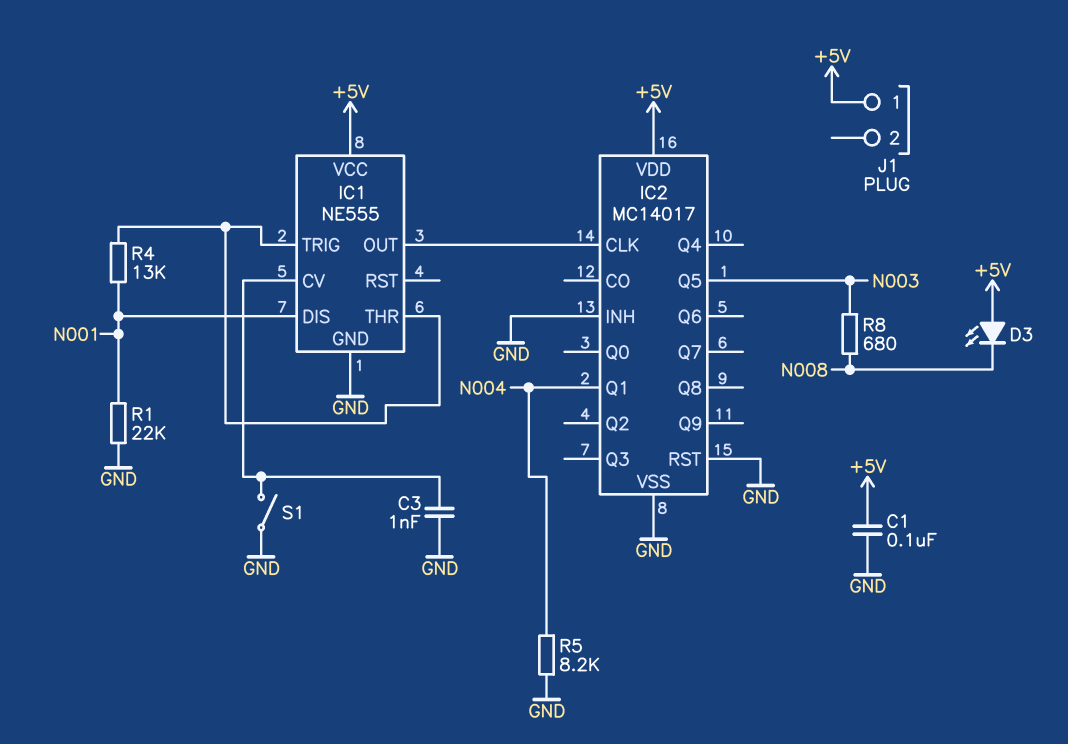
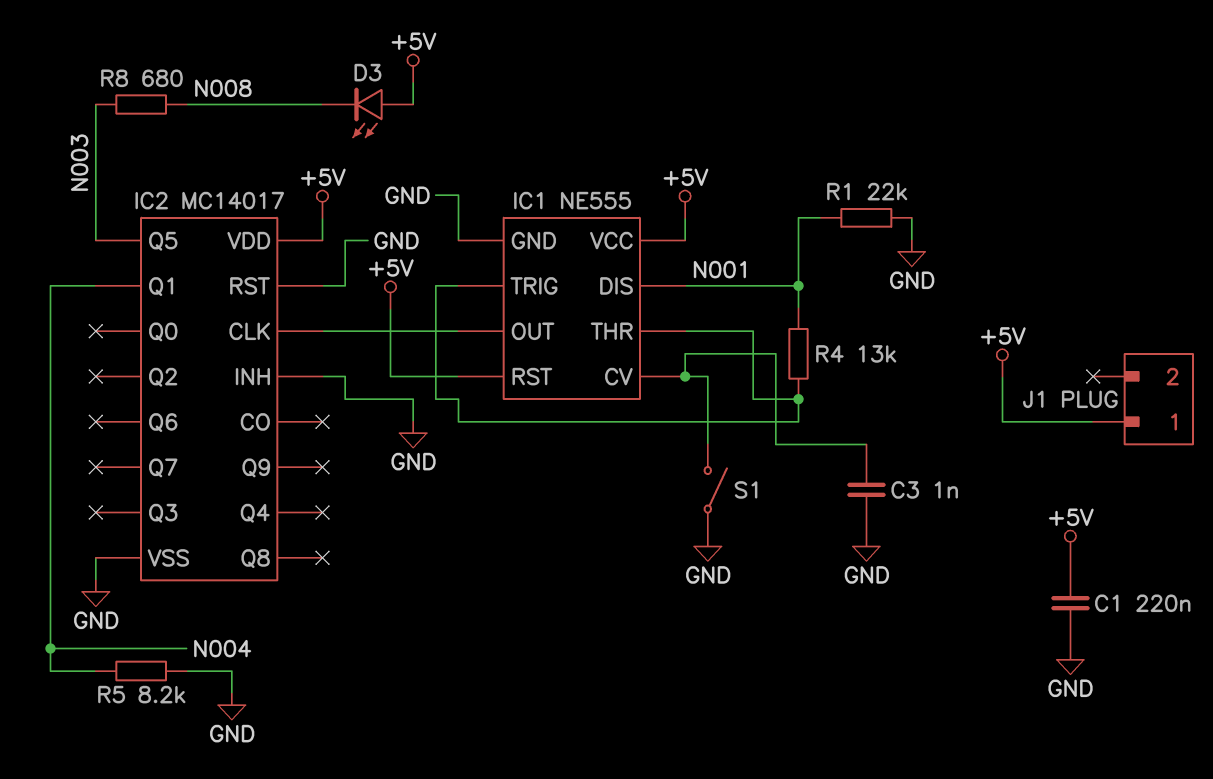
C1: 100nF (+5V, GND) -> 220nF (+5V, GND)
IC1 pin RST: none -> +5V

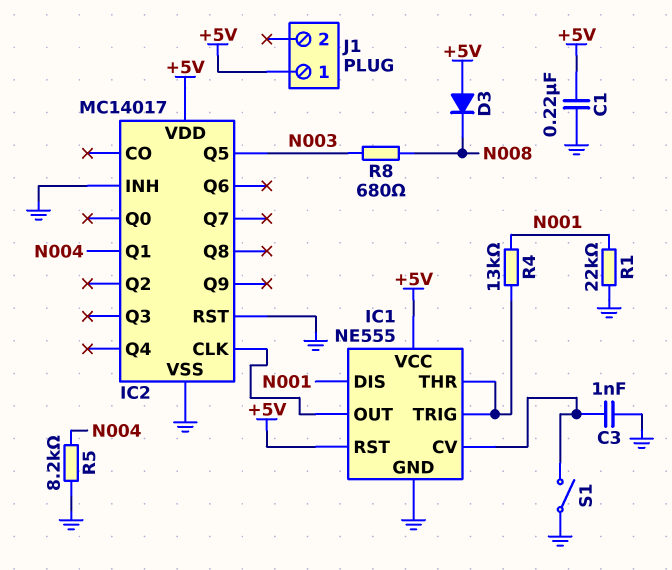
D3: LED (A +5V, K N008) -> diode (A +5V, K N008)

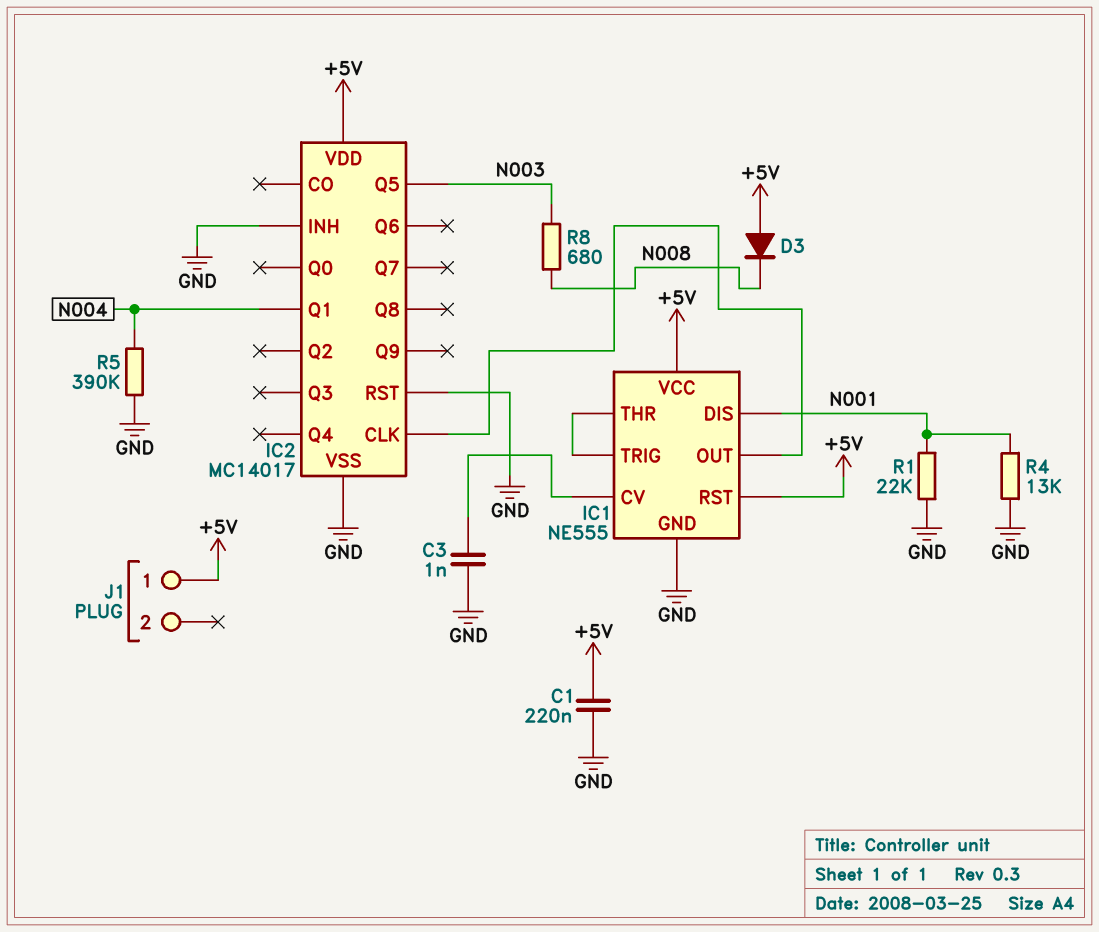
R4: 13k (IC1/THR, N001) -> 13k (GND, N001)
R5: 8.2k (GND, N004) -> 390k (GND, N004)
S1: switch (GND, IC1/CV) -> none

